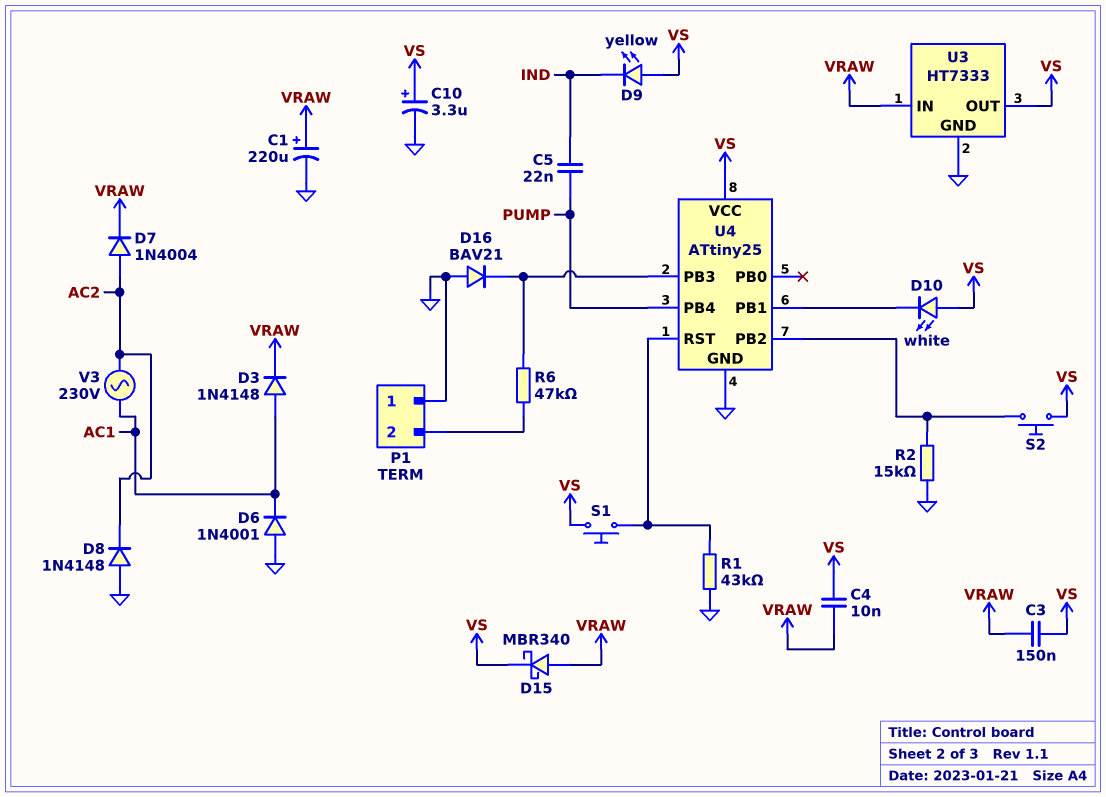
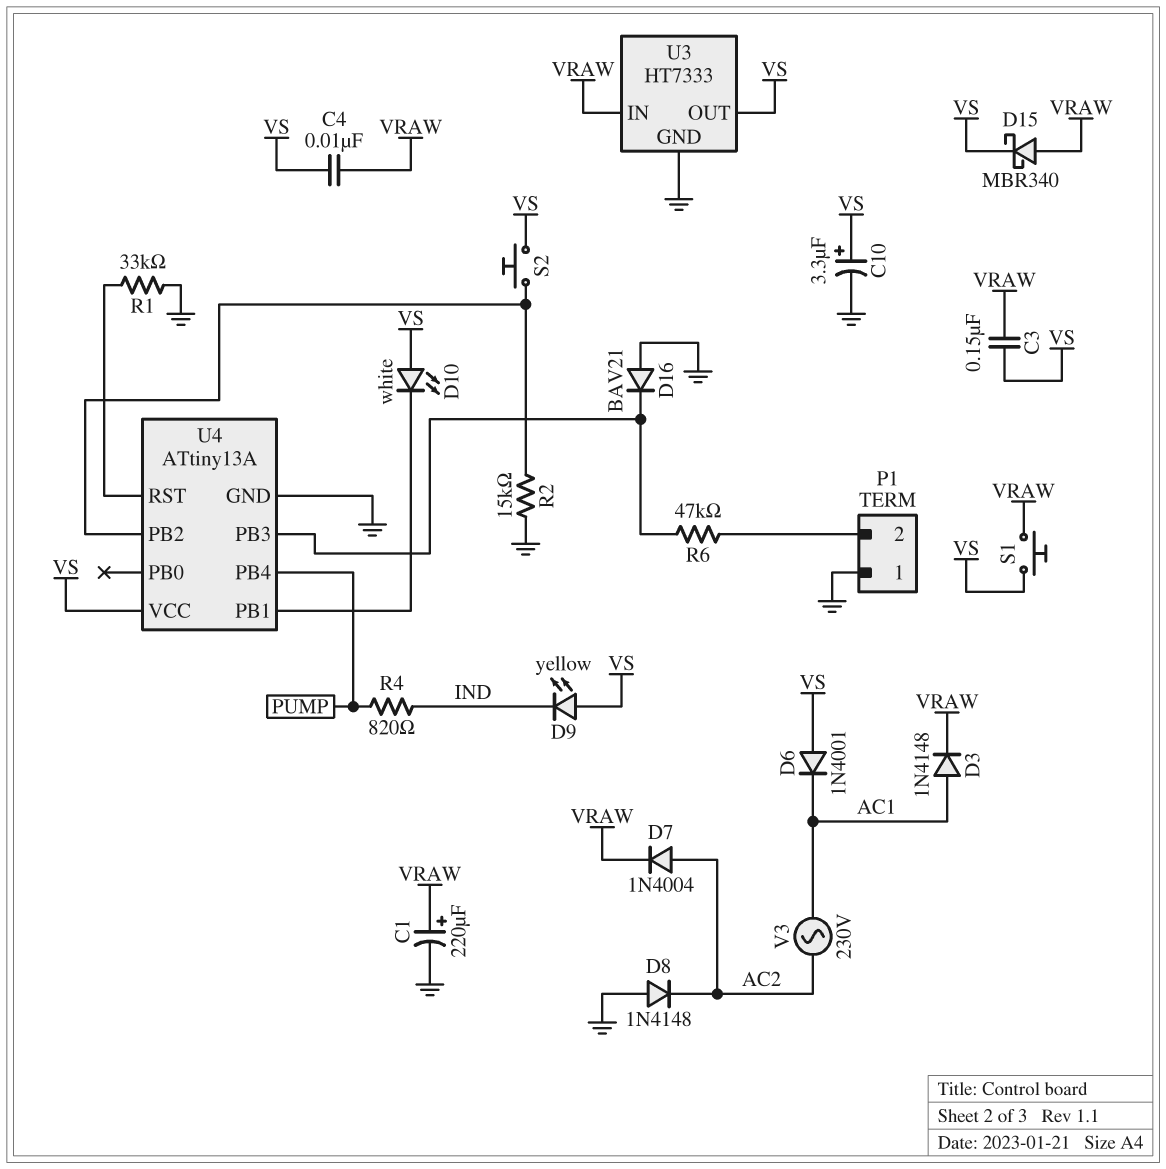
C5: 22nF (IND, PUMP) -> none
D6: diode 1N4001 (A GND, K AC1) -> diode 1N4001 (A VS, K AC1)
R1: 43k (GND, U4/RST) -> 33k (GND, U4/RST)
R4: none -> 820 (IND, PUMP)
S1: button (U4/RST, VS) -> button (VRAW, VS)
U4: ATtiny25 -> ATtiny13A

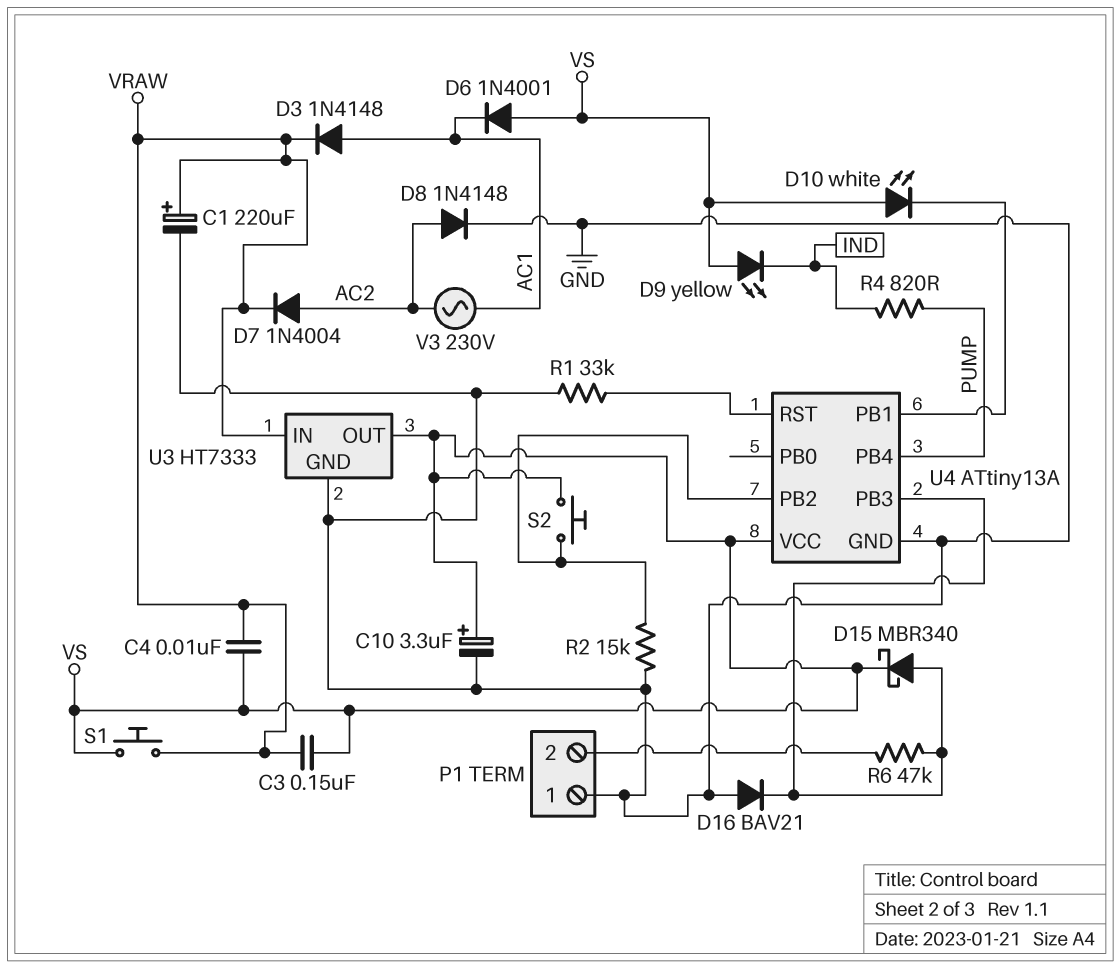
D8: diode 1N4148 (A GND, K AC2) -> diode 1N4148 (A AC2, K GND)
D15: schottky MBR340 (A VRAW, K VS) -> schottky MBR340 (A U4/PB3, K VS)

